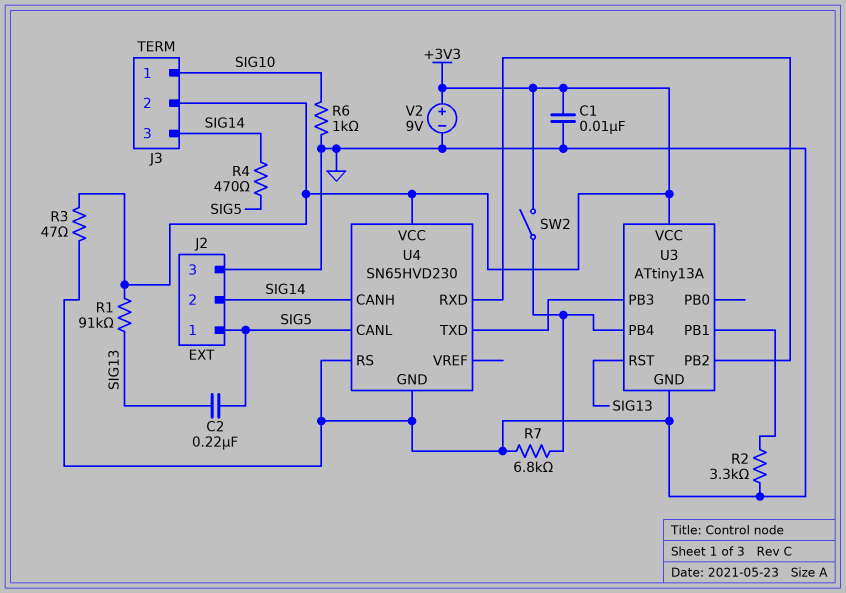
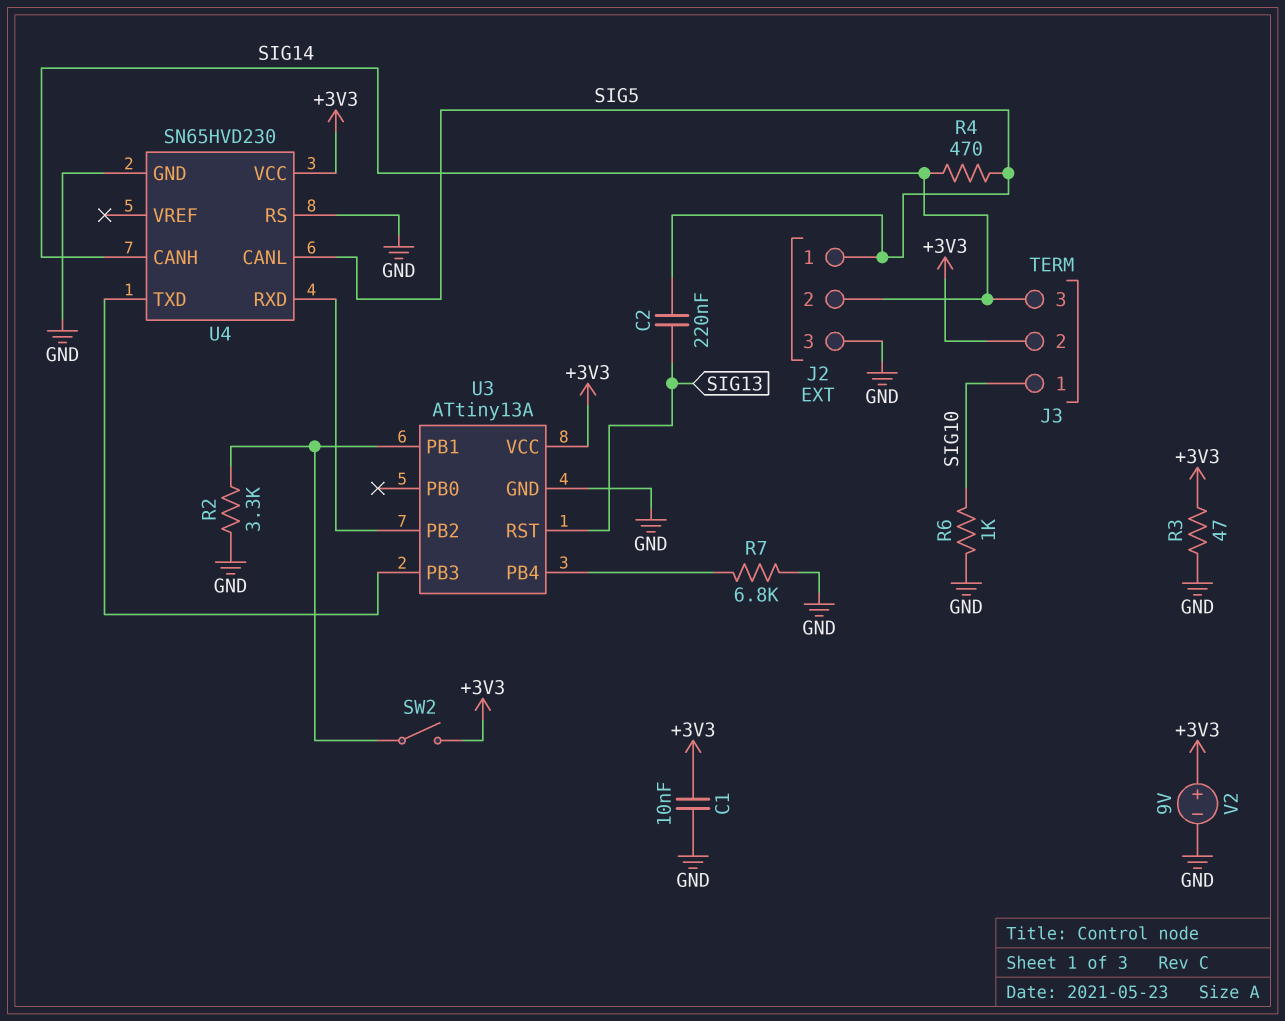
R1: 91k (+3V3, SIG13) -> none
SW2: switch (+3V3, U3/PB4) -> switch (+3V3, U3/PB1)

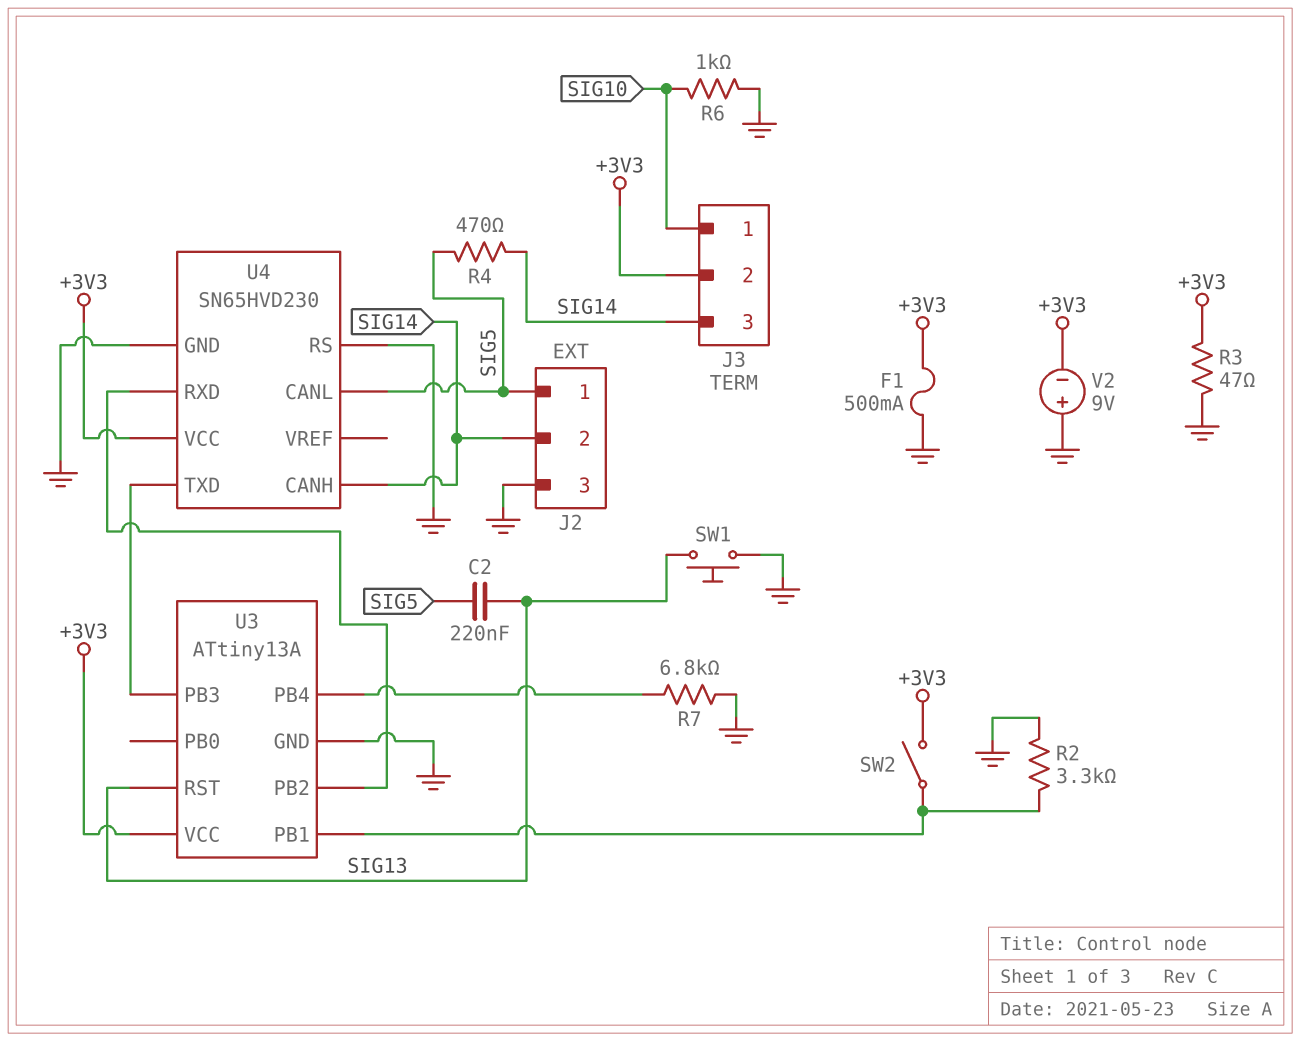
C1: 10nF (+3V3, GND) -> none
F1: none -> 500mA (+3V3, GND)
SW1: none -> button (GND, SIG13)
V2: 9V (plus +3V3, minus GND) -> 9V (plus GND, minus +3V3)

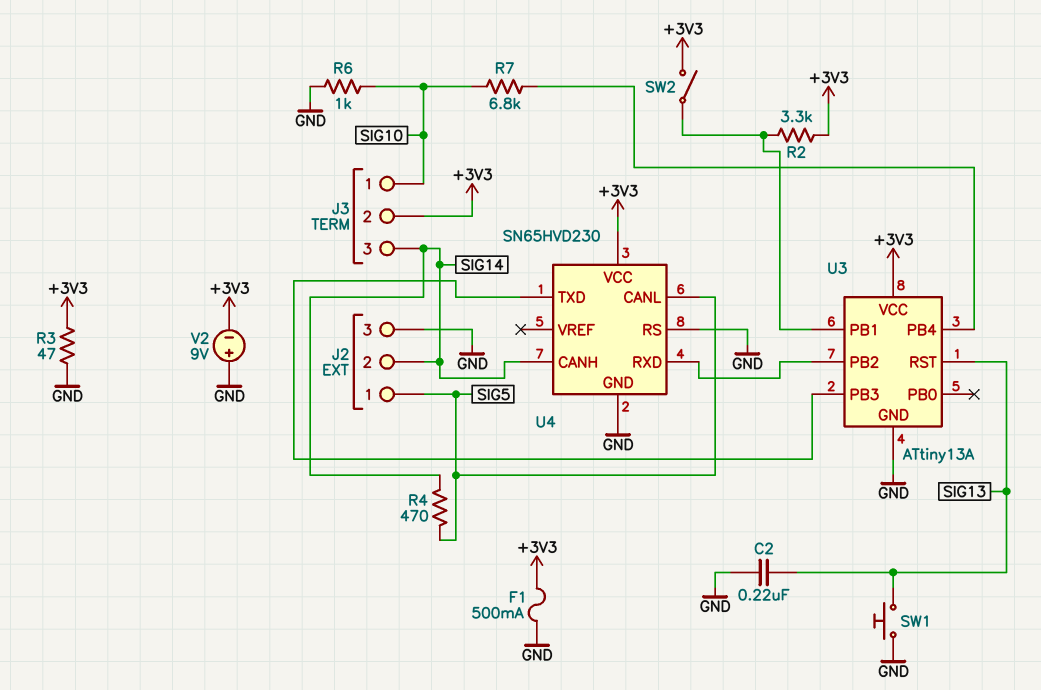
C2: 220nF (SIG5, SIG13) -> 220nF (GND, SIG13)
R2: 3.3k (GND, U3/PB1) -> 3.3k (+3V3, U3/PB1)
R7: 6.8k (GND, U3/PB4) -> 6.8k (SIG10, U3/PB4)

